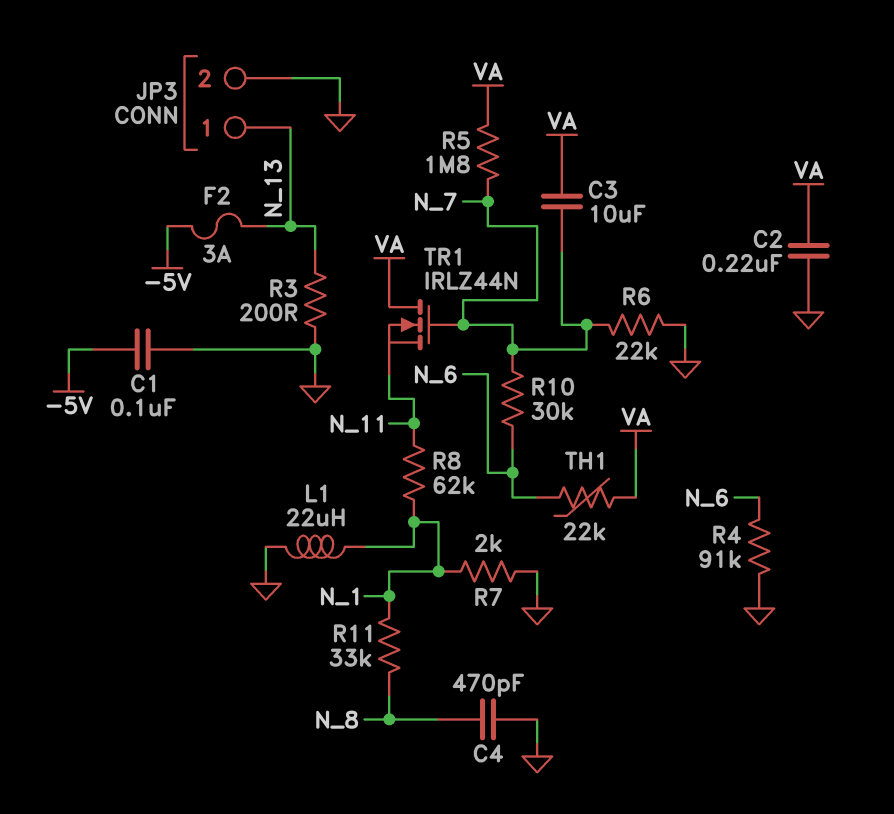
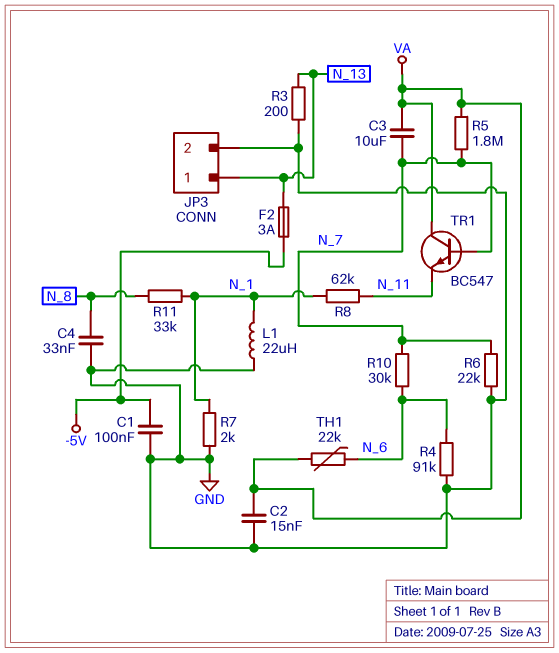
C2: 220nF (GND, VA) -> 15nF (GND, VA)
C4: 470pF (GND, N_8) -> 33nF (GND, N_8)
TR1: NMOS IRLZ44N (G N_7, D VA, S N_11) -> NPN BC547 (B N_7, C VA, E N_11)

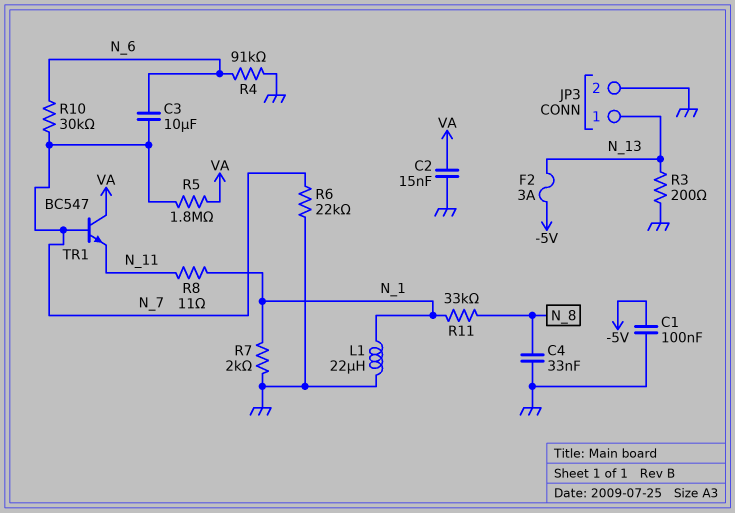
C3: 10uF (N_7, VA) -> 10uF (N_6, N_7)
R8: 62k (N_1, N_11) -> 11 (N_1, N_11)
TH1: 22k (N_6, VA) -> none

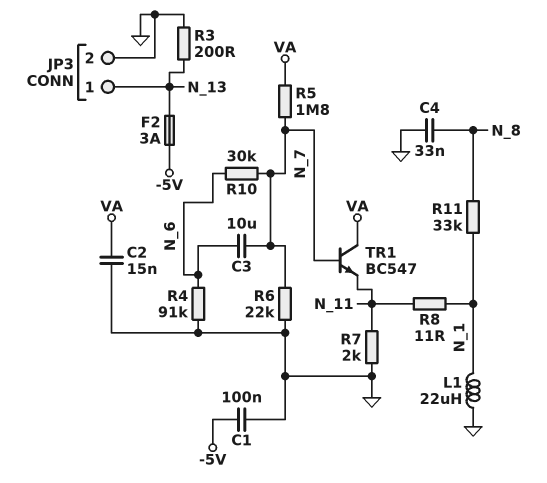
R7: 2k (GND, N_1) -> 2k (GND, N_11)

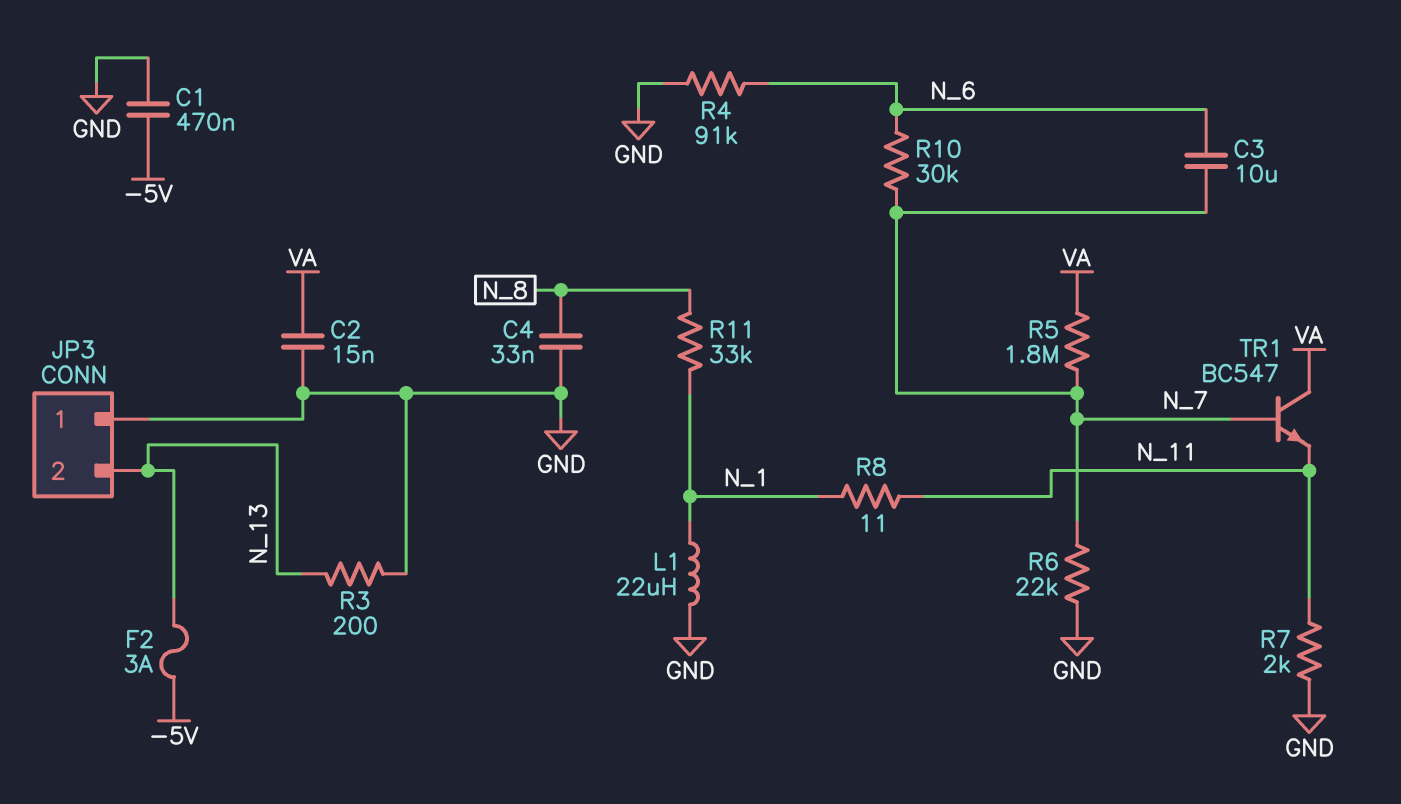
C1: 100nF (-5V, GND) -> 470nF (-5V, GND)
JP3 pin 1: N_13 -> GND
JP3 pin 2: GND -> N_13

